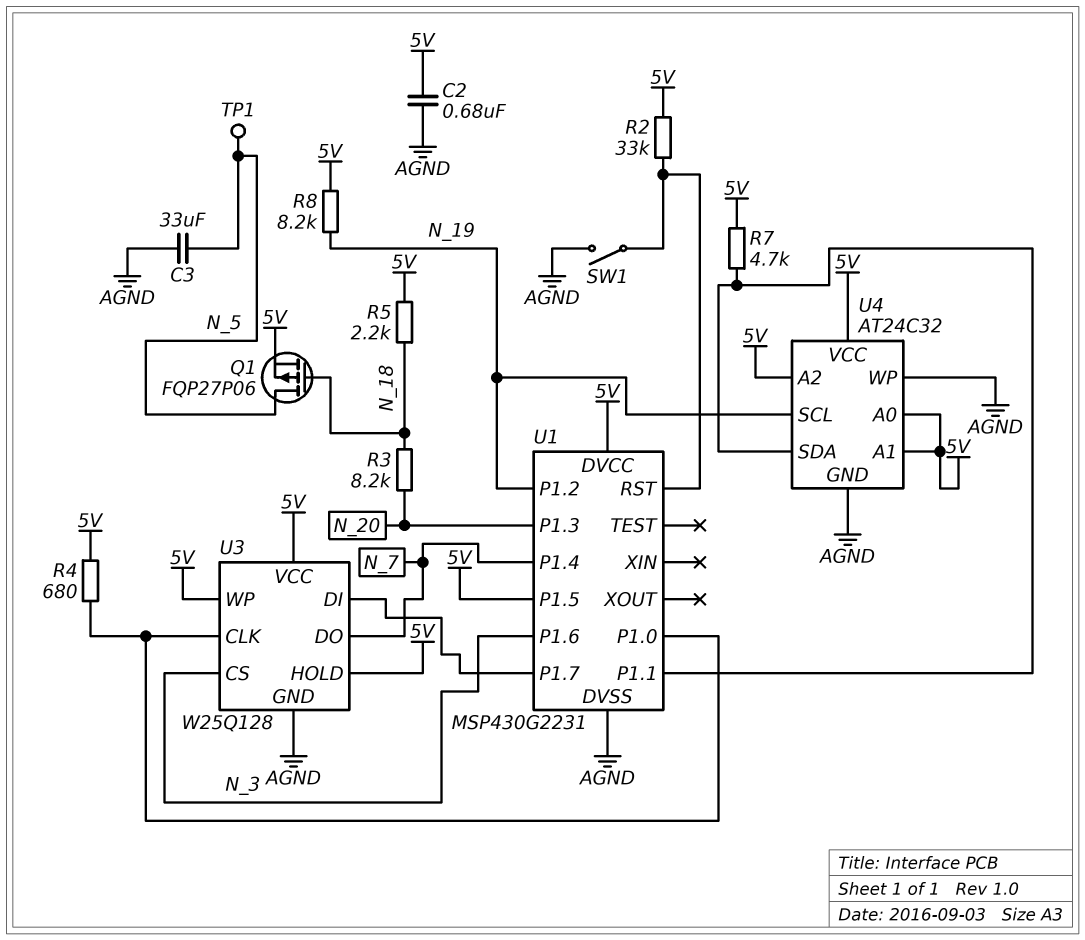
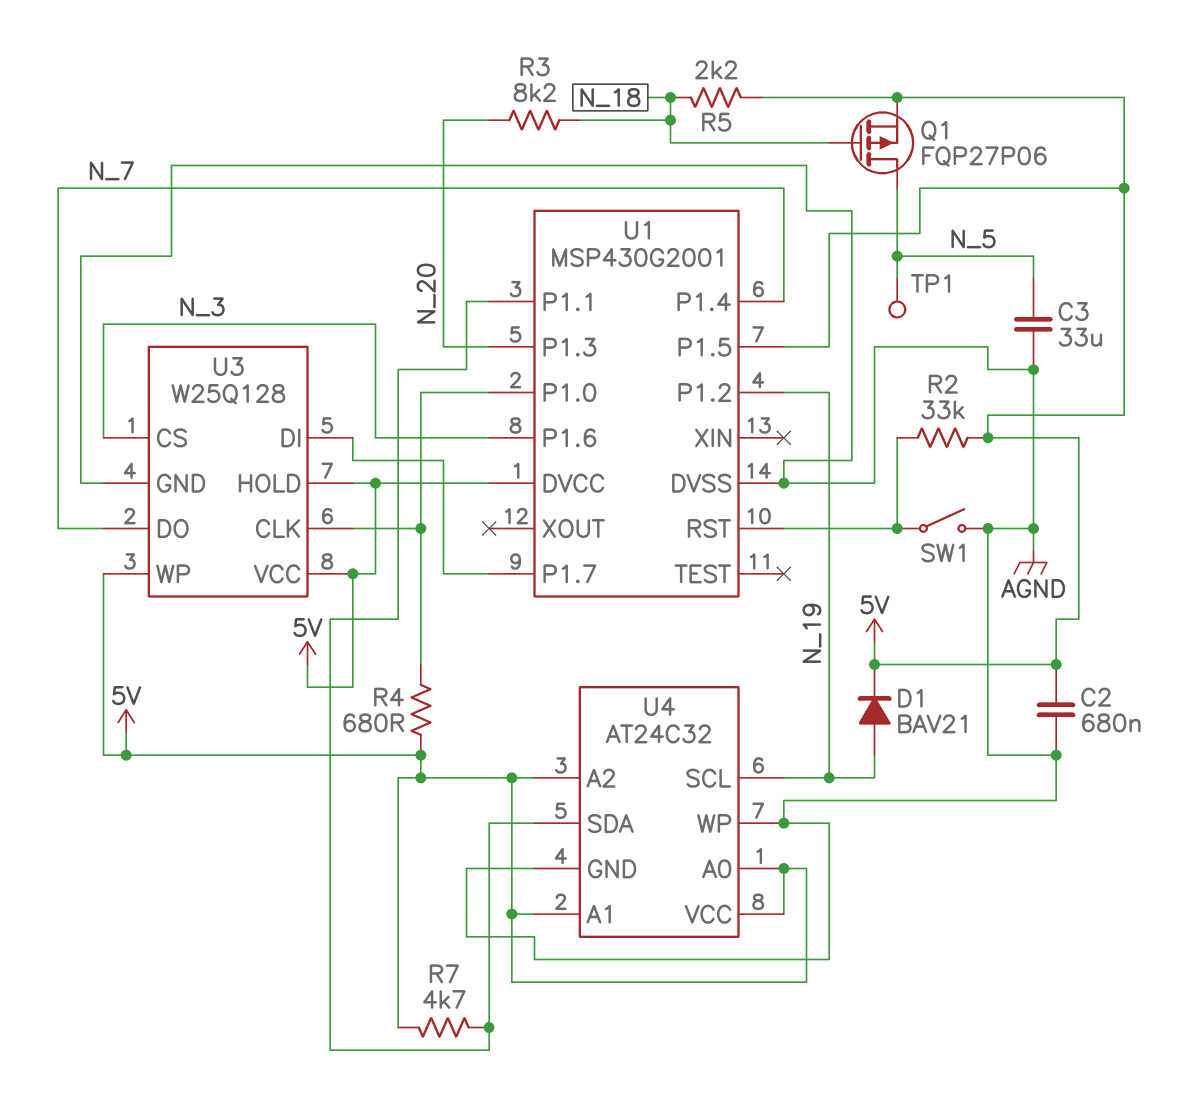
D1: none -> diode BAV21 (A N_19, K 5V)
R8: 8.2k (5V, N_19) -> none
U1: MSP430G2231 -> MSP430G2001

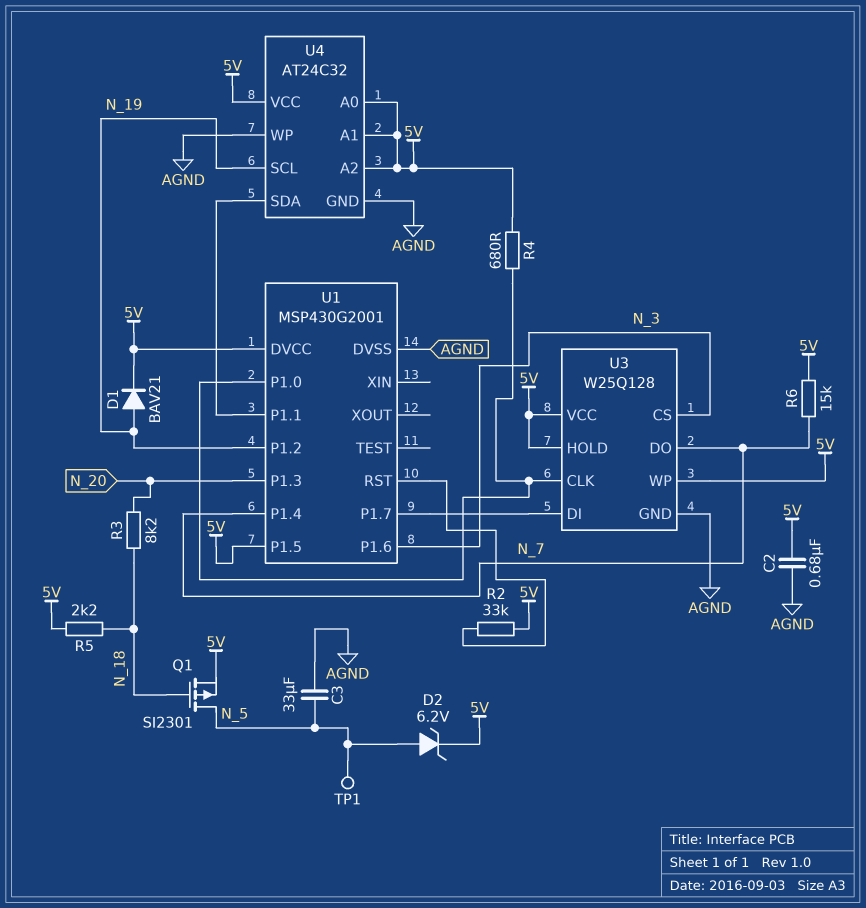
D2: none -> zener 6.2V (A N_5, K 5V)
Q1: PMOS FQP27P06 (G N_18, D N_5, S 5V) -> PMOS SI2301 (G N_18, D N_5, S 5V)
R6: none -> 15k (5V, N_7)
R7: 4.7k (5V, U1/P1.1) -> none
SW1: switch (AGND, U1/RST) -> none

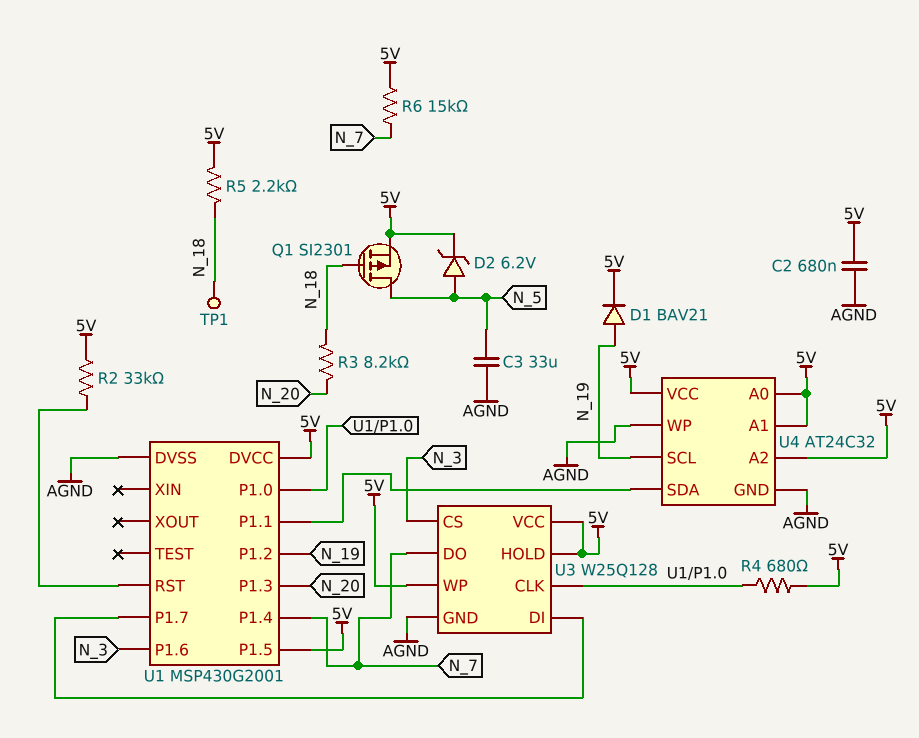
TP1: test point (N_5) -> test point (N_18)

